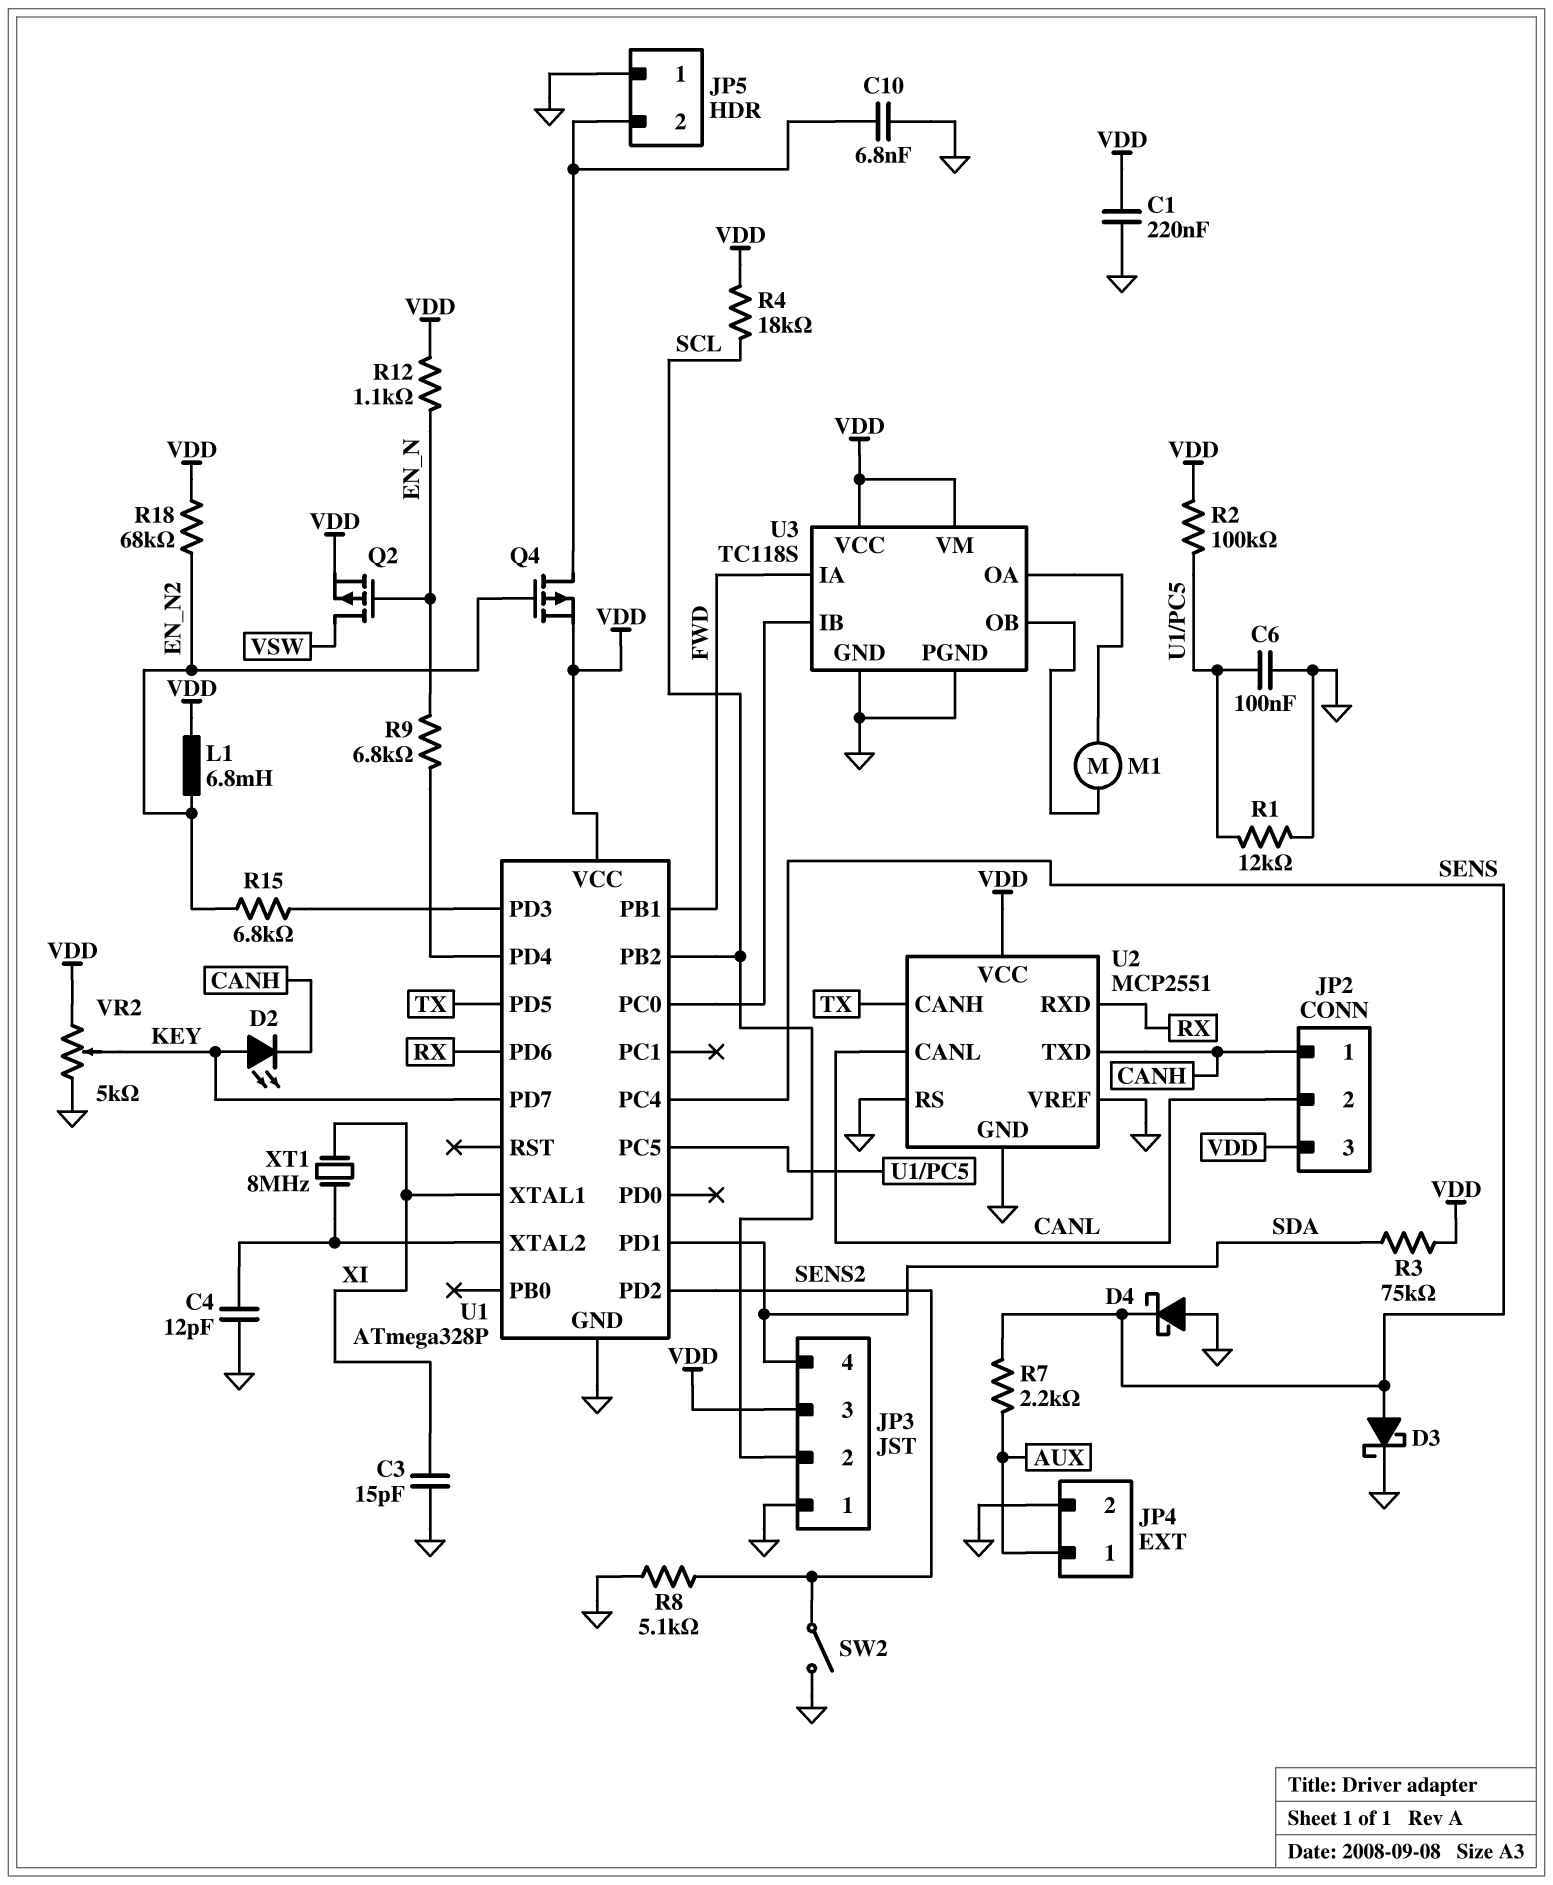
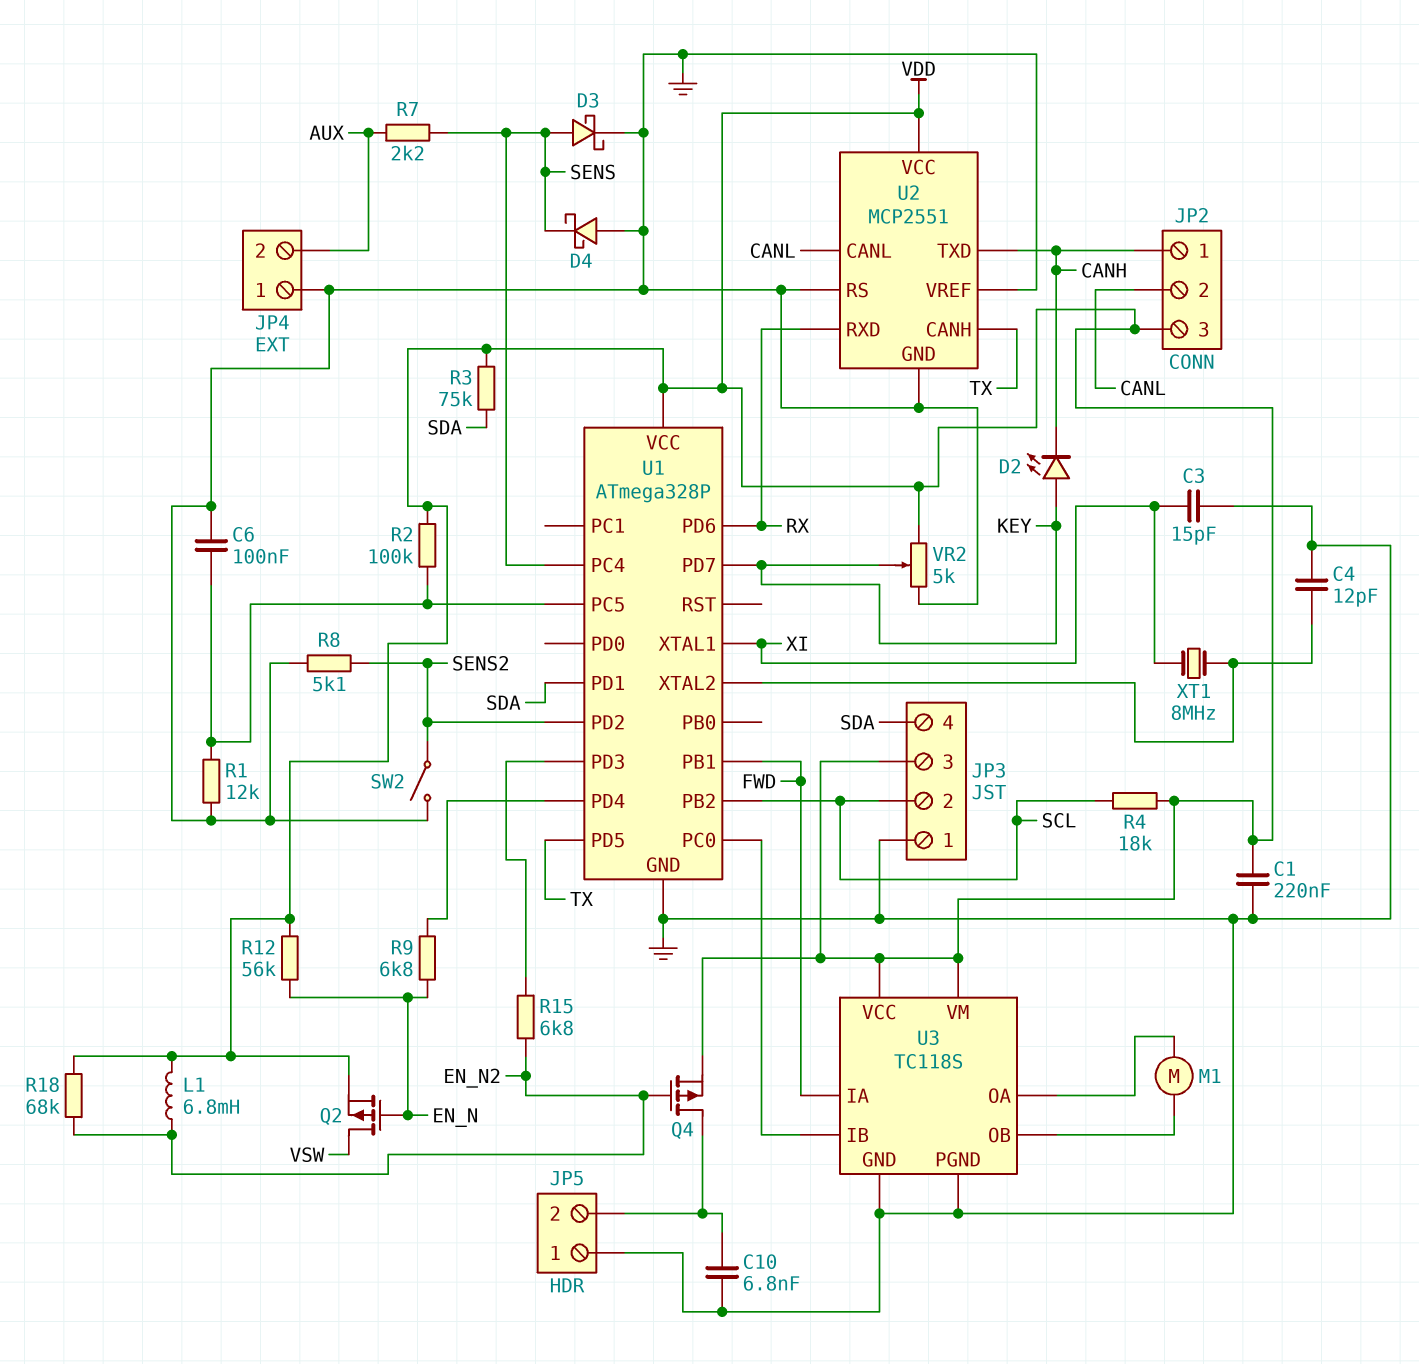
JP4 pin 1: AUX -> GND
JP4 pin 2: GND -> AUX
R12: 1.1k (EN_N, VDD) -> 56k (EN_N, VDD)

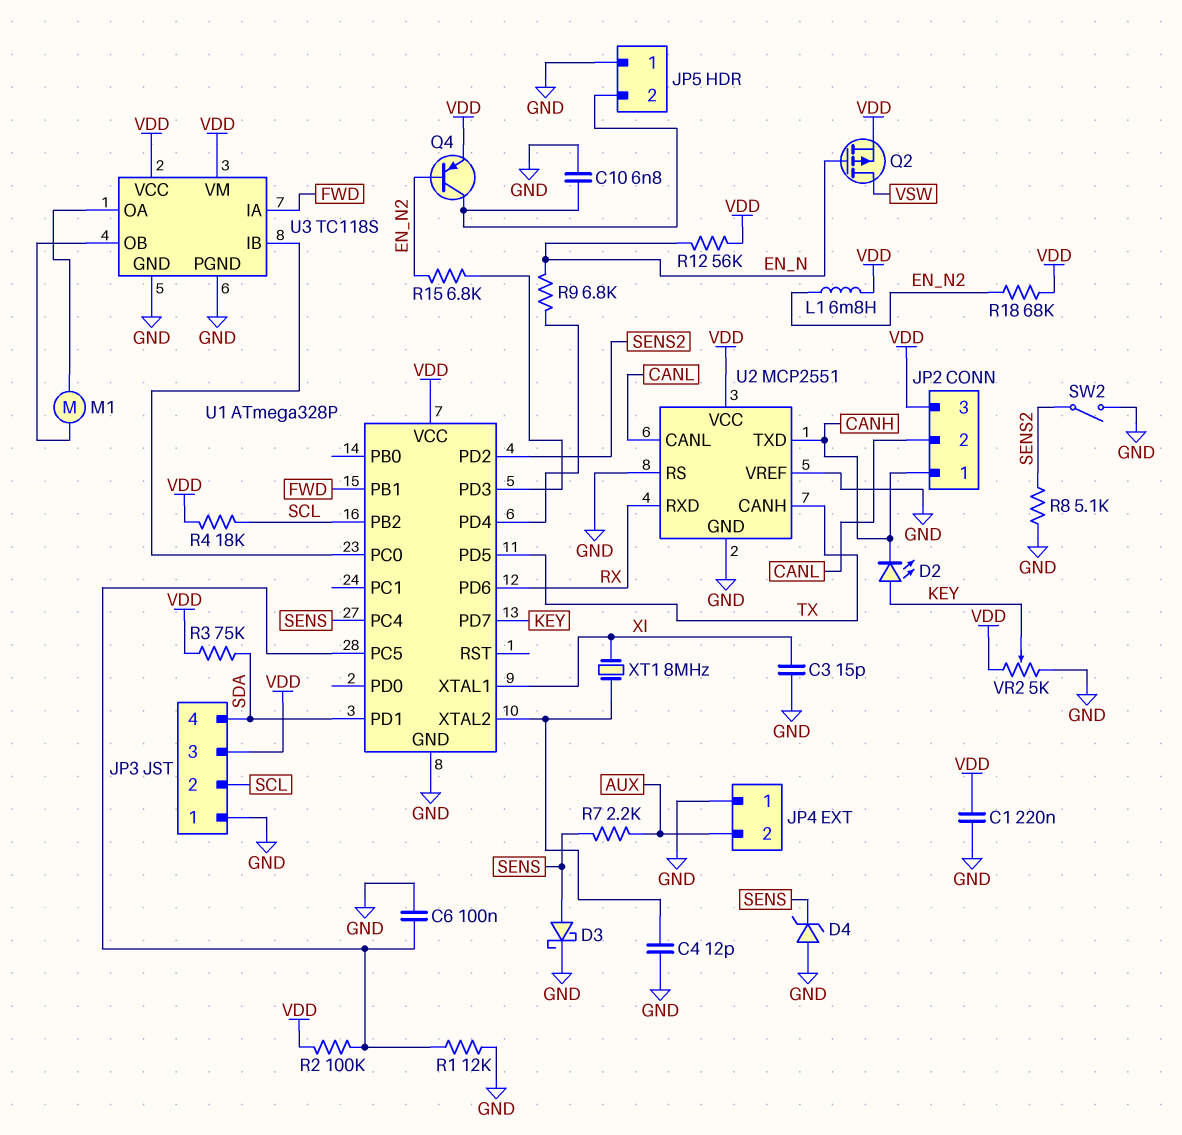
D4: schottky (A GND, K SENS) -> zener (A GND, K SENS)
Q4: PMOS (G EN_N2, D JP5/2, S VDD) -> PNP (B EN_N2, C JP5/2, E VDD)

